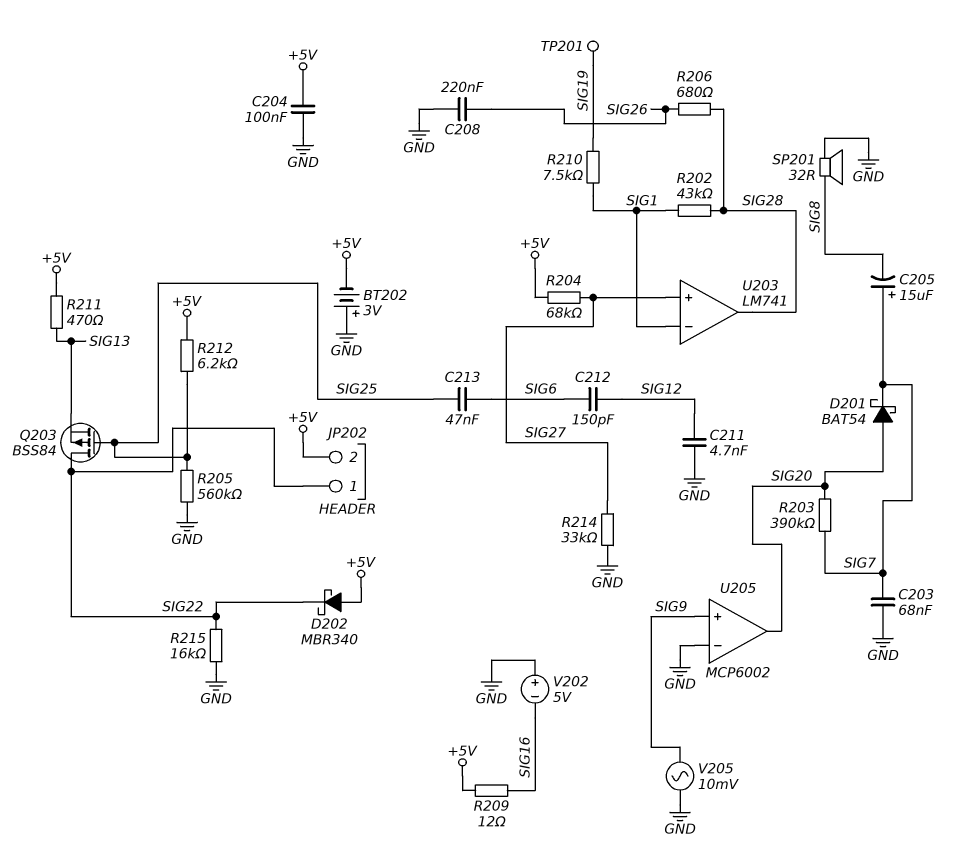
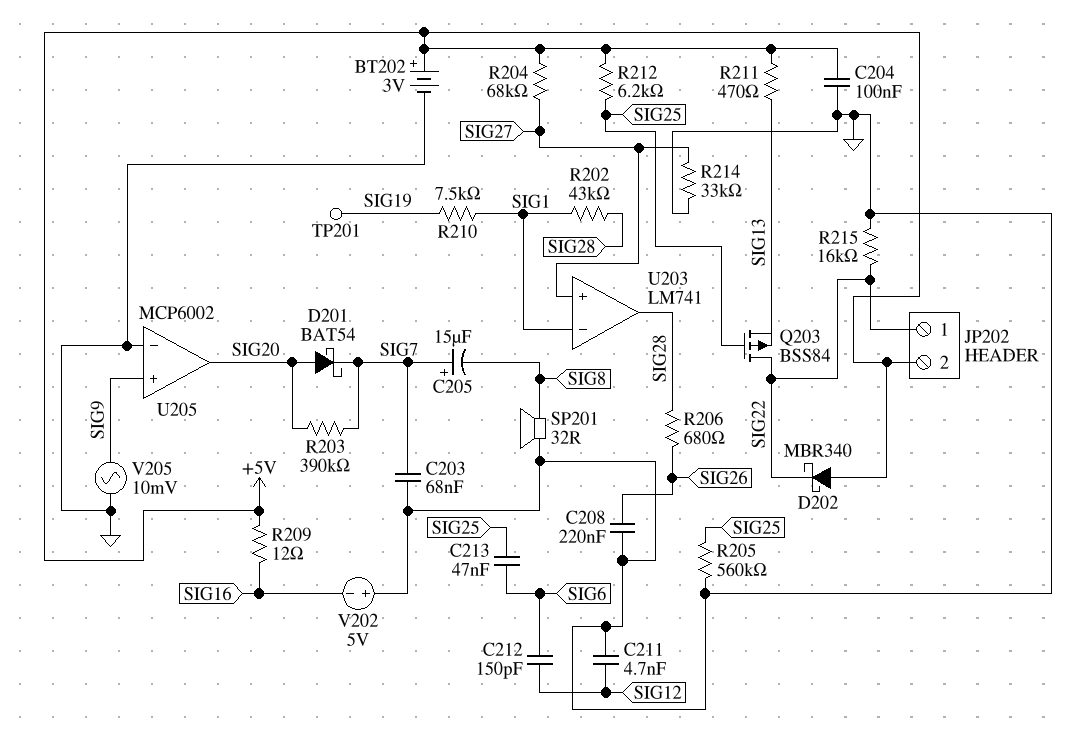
BT202: 3V (plus GND, minus +5V) -> 3V (plus +5V, minus GND)

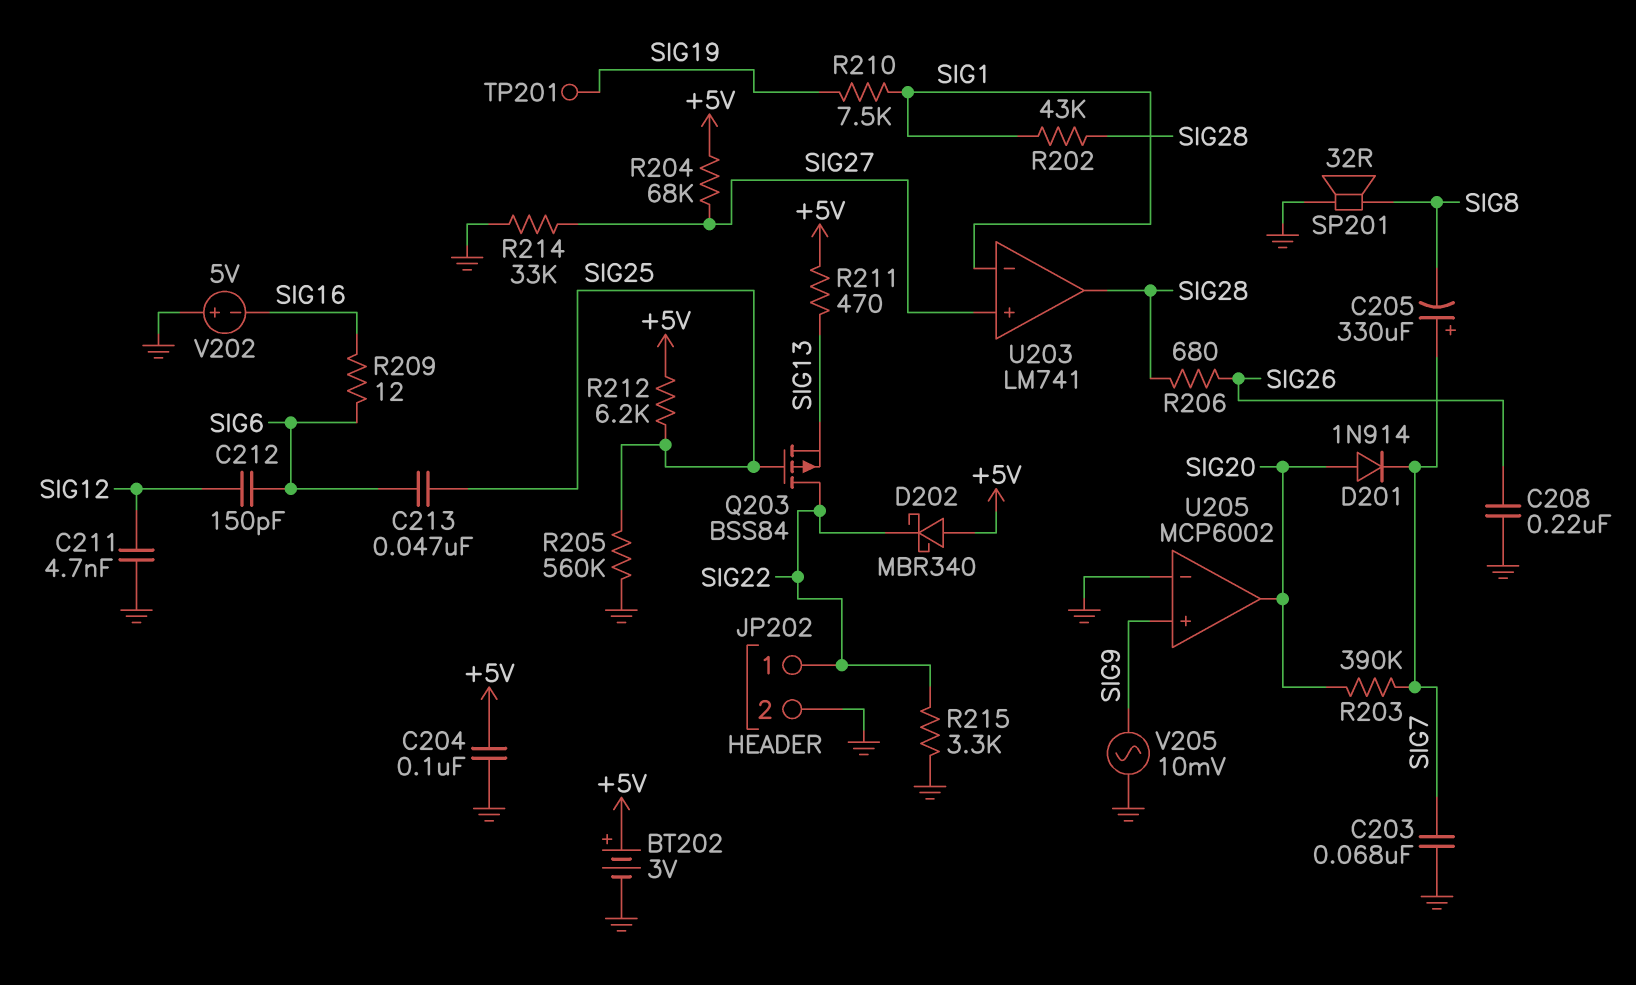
C205: 15uF (plus SIG7, minus SIG8) -> 330uF (plus SIG7, minus SIG8)
D201: schottky BAT54 (A SIG20, K SIG7) -> diode 1N914 (A SIG20, K SIG7)
JP202 pin 2: +5V -> GND
R209: 12 (+5V, SIG16) -> 12 (SIG6, SIG16)
R215: 16k (GND, SIG22) -> 3.3k (GND, SIG22)

